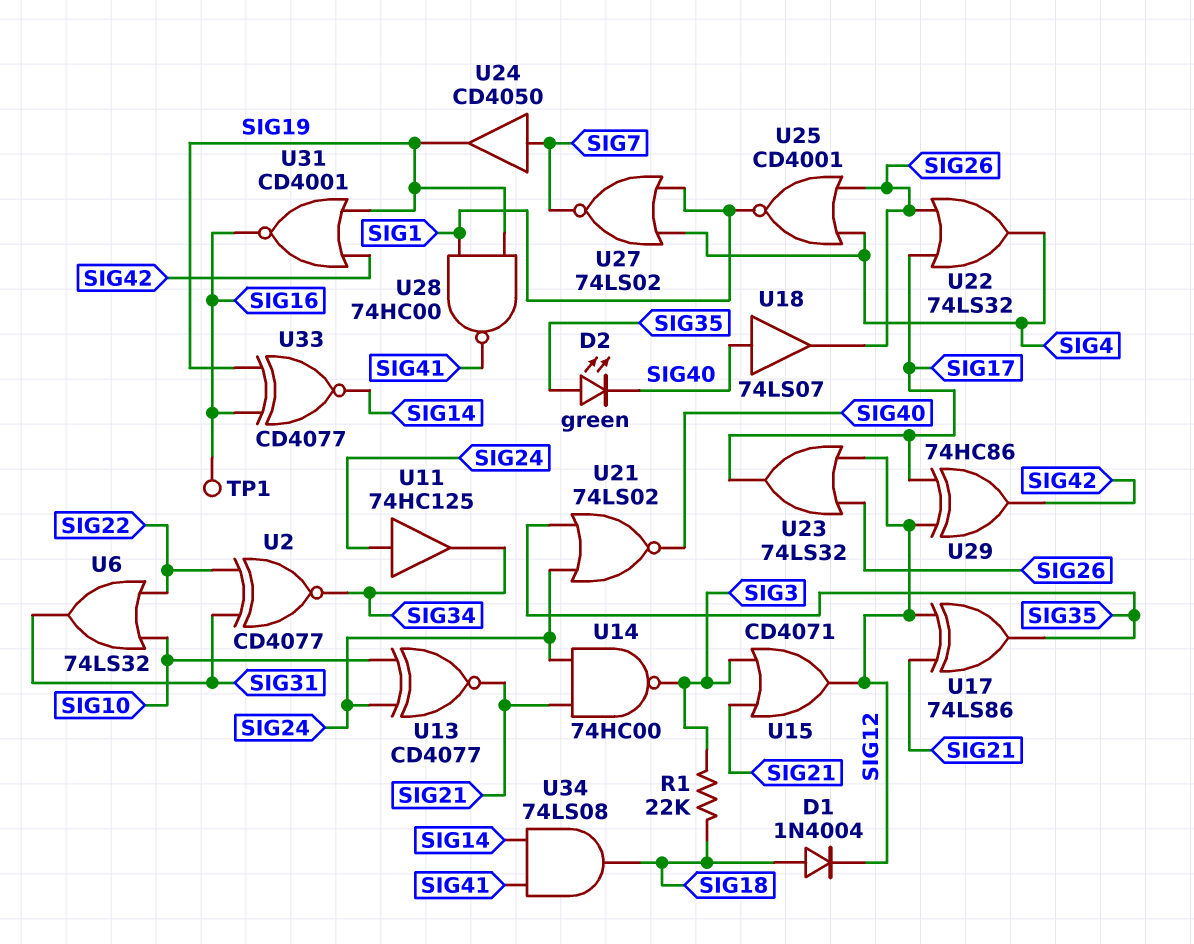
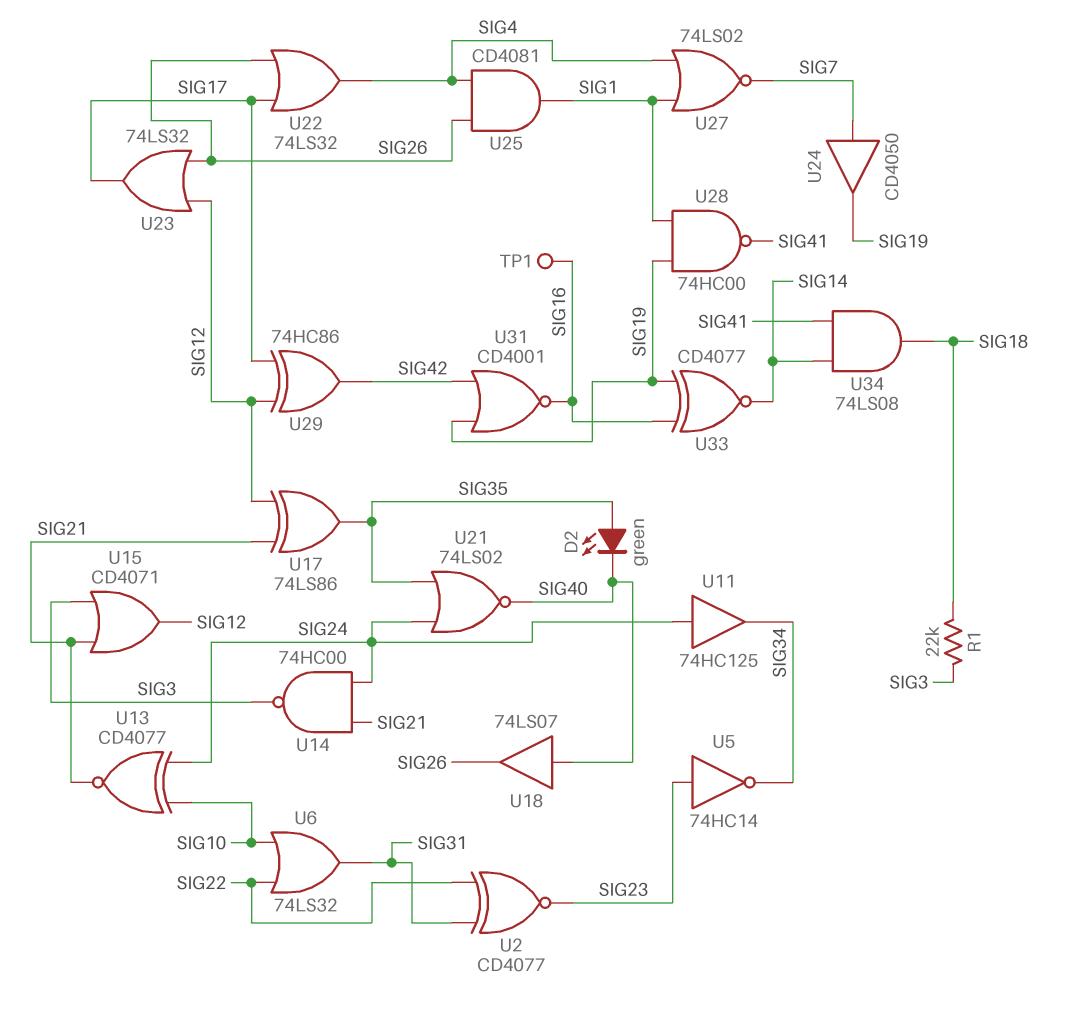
D1: diode 1N4004 (A SIG18, K SIG12) -> none
U2: XNOR CD4077 (in SIG22, in SIG31, out SIG34) -> XNOR CD4077 (in SIG22, in SIG31, out SIG23)
U5: none -> NOT 74HC14 (in SIG23, out SIG34)
U25: NOR CD4001 (in SIG4, in SIG26, out SIG1) -> AND CD4081 (in SIG4, in SIG26, out SIG1)

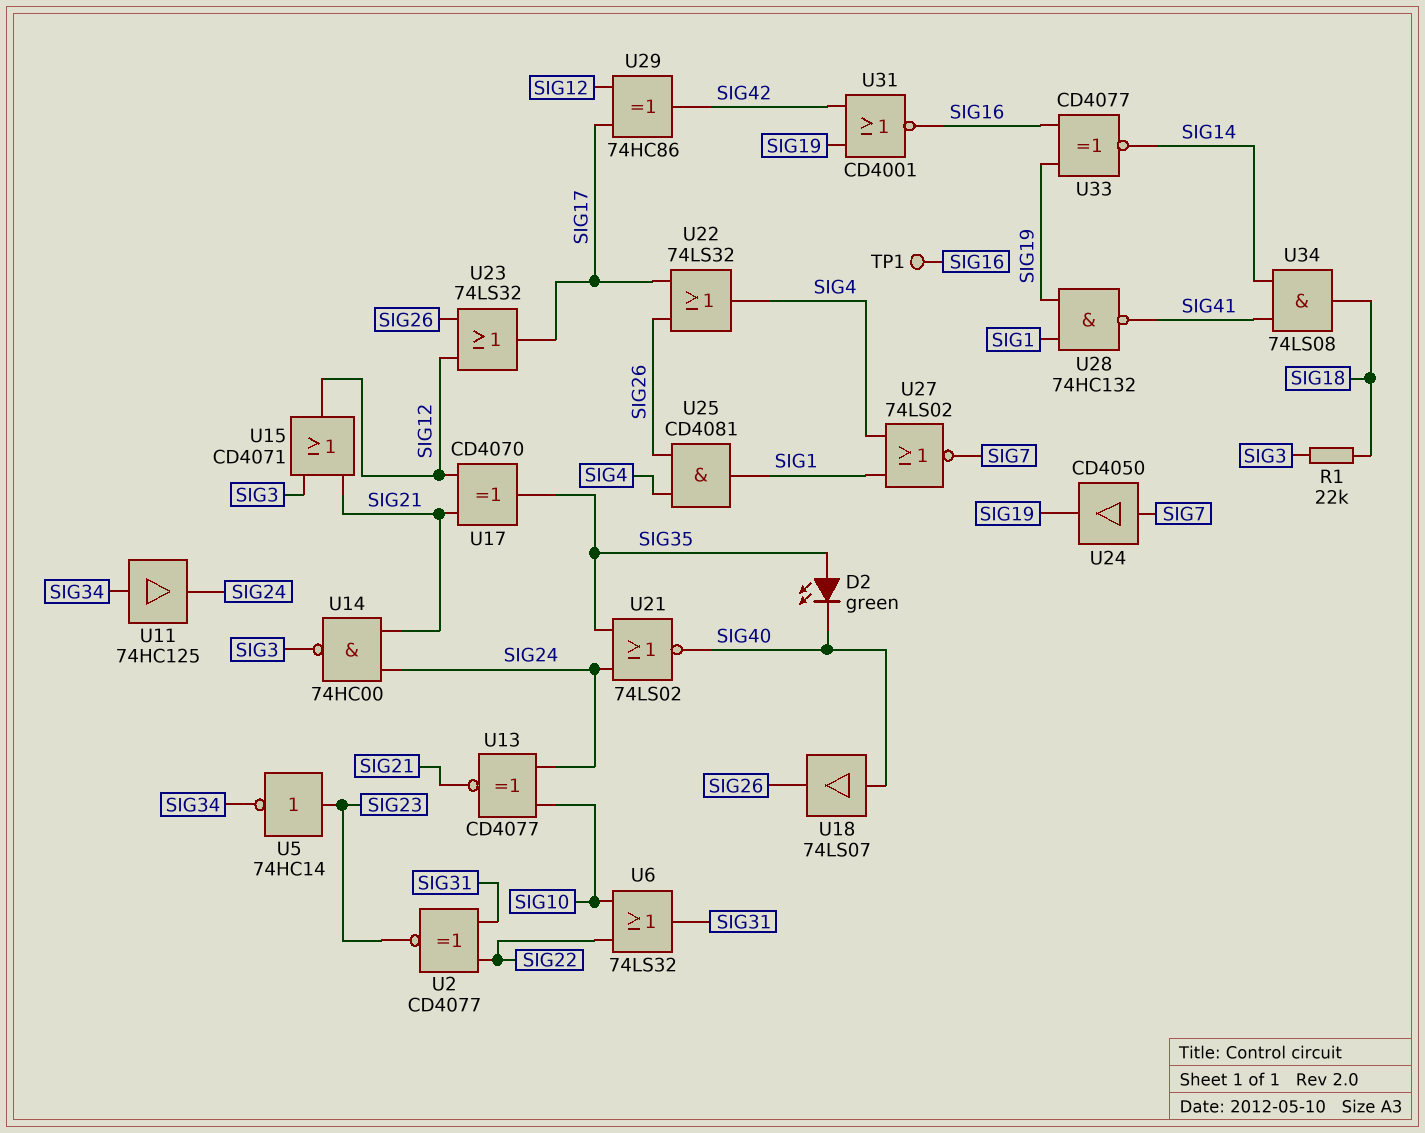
U11: buffer 74HC125 (in SIG24, out SIG34) -> buffer 74HC125 (in SIG34, out SIG24)
U17: XOR 74LS86 (in SIG12, in SIG21, out SIG35) -> XOR CD4070 (in SIG12, in SIG21, out SIG35)
U28: NAND 74HC00 (in SIG1, in SIG19, out SIG41) -> NAND 74HC132 (in SIG1, in SIG19, out SIG41)

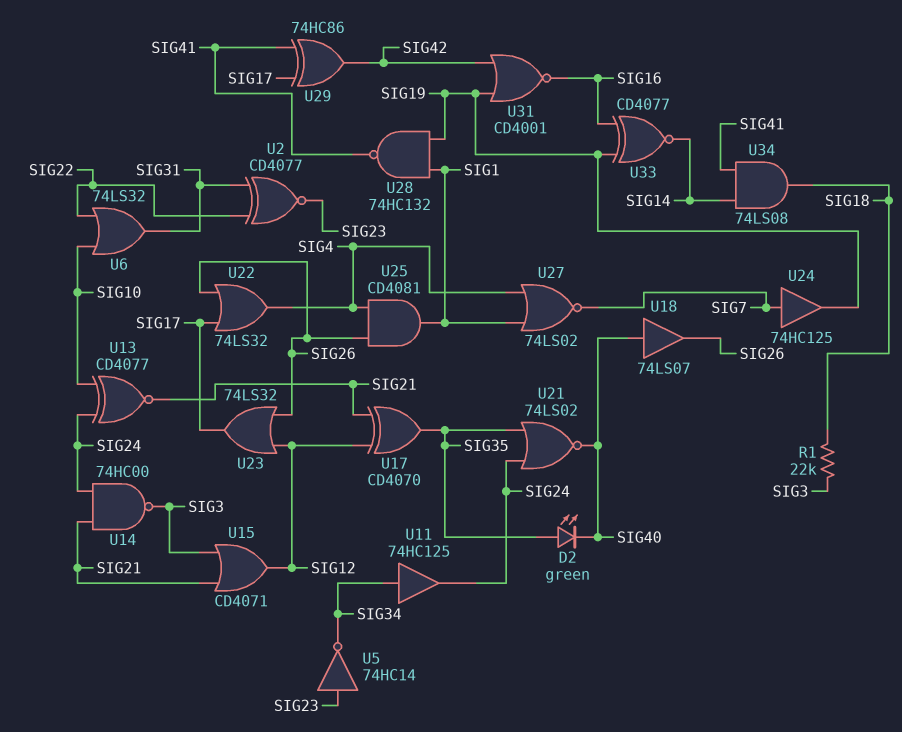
TP1: test point (SIG16) -> none
U24: buffer CD4050 (in SIG7, out SIG19) -> buffer 74HC125 (in SIG7, out SIG19)
U29: XOR 74HC86 (in SIG12, in SIG17, out SIG42) -> XOR 74HC86 (in SIG17, in SIG41, out SIG42)

